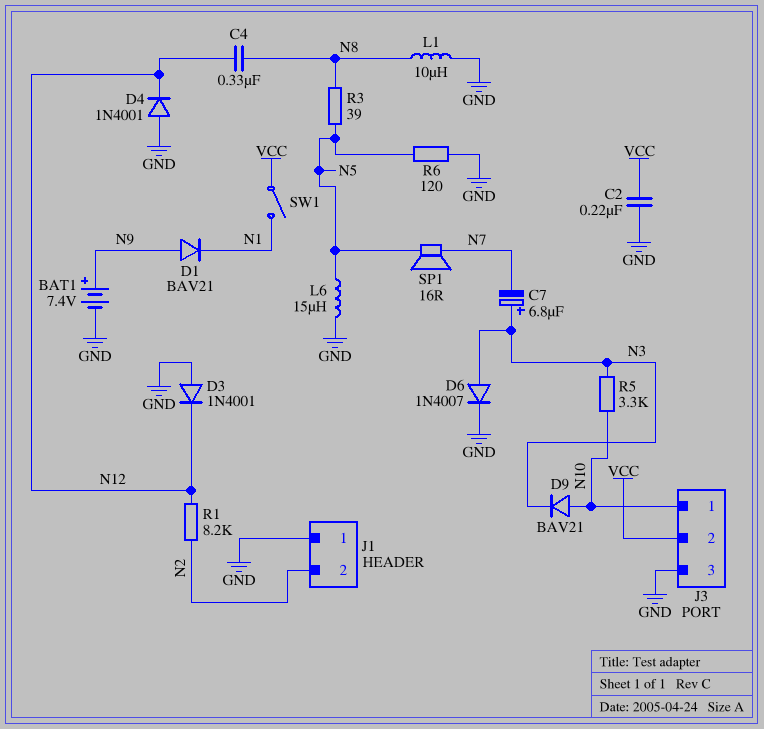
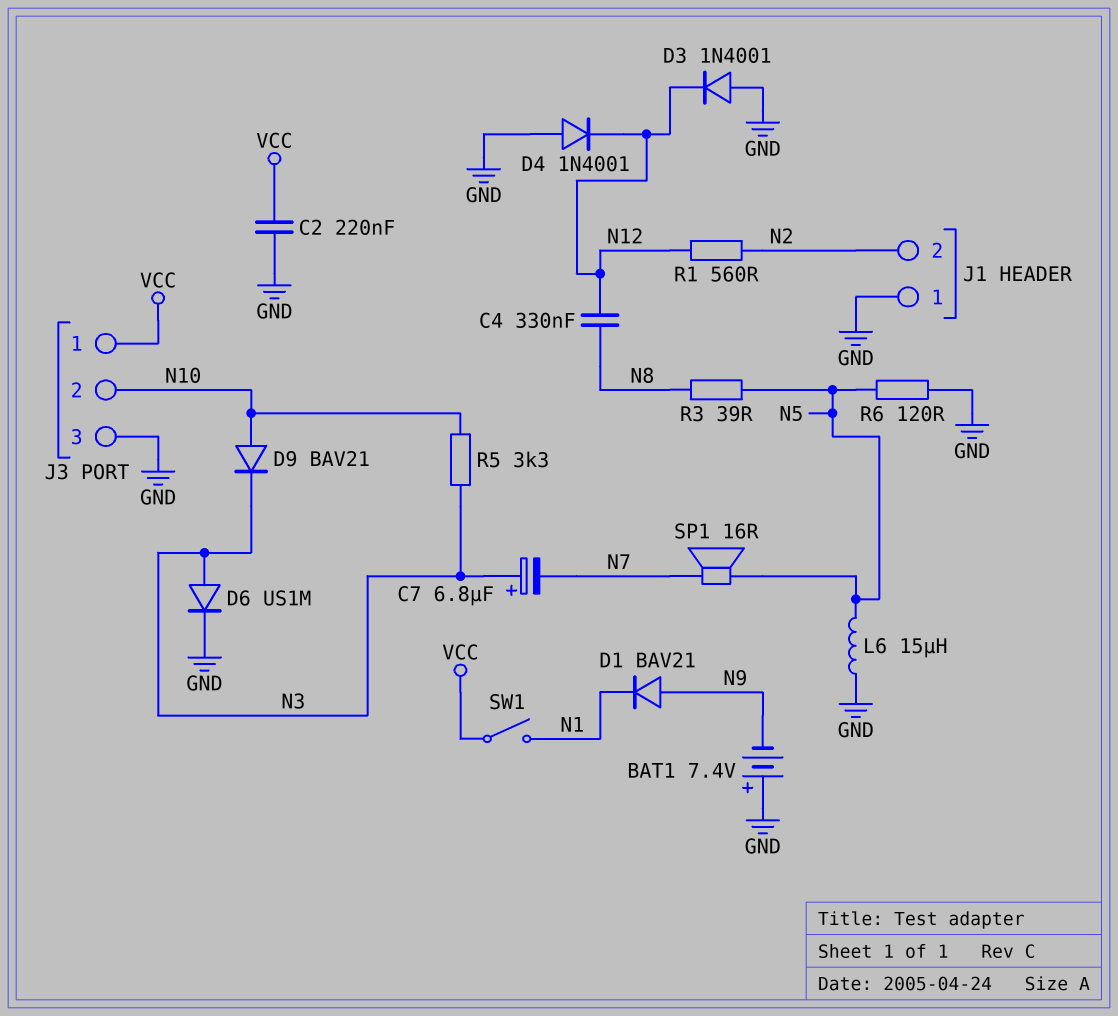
BAT1: 7.4V (plus N9, minus GND) -> 7.4V (plus GND, minus N9)
D6: diode 1N4007 (A N3, K GND) -> diode US1M (A N3, K GND)
J3 pin 1: N10 -> VCC
J3 pin 2: VCC -> N10
L1: 10uH (GND, N8) -> none
R1: 8.2k (N2, N12) -> 560 (N2, N12)

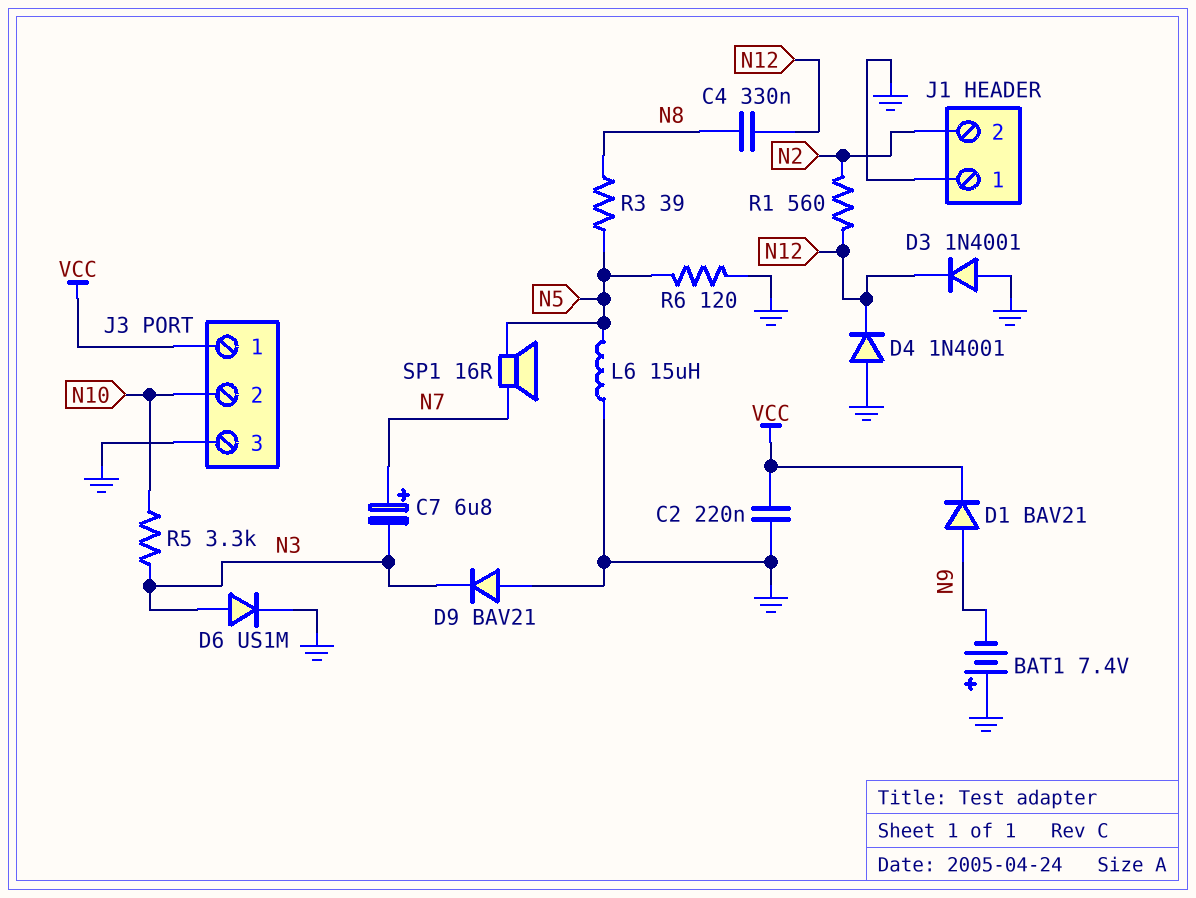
C7: 6.8uF (plus N3, minus N7) -> 6.8uF (plus N7, minus N3)
D1: diode BAV21 (A N9, K N1) -> diode BAV21 (A N9, K VCC)
D9: diode BAV21 (A N10, K N3) -> diode BAV21 (A GND, K N3)
SW1: switch (N1, VCC) -> none

